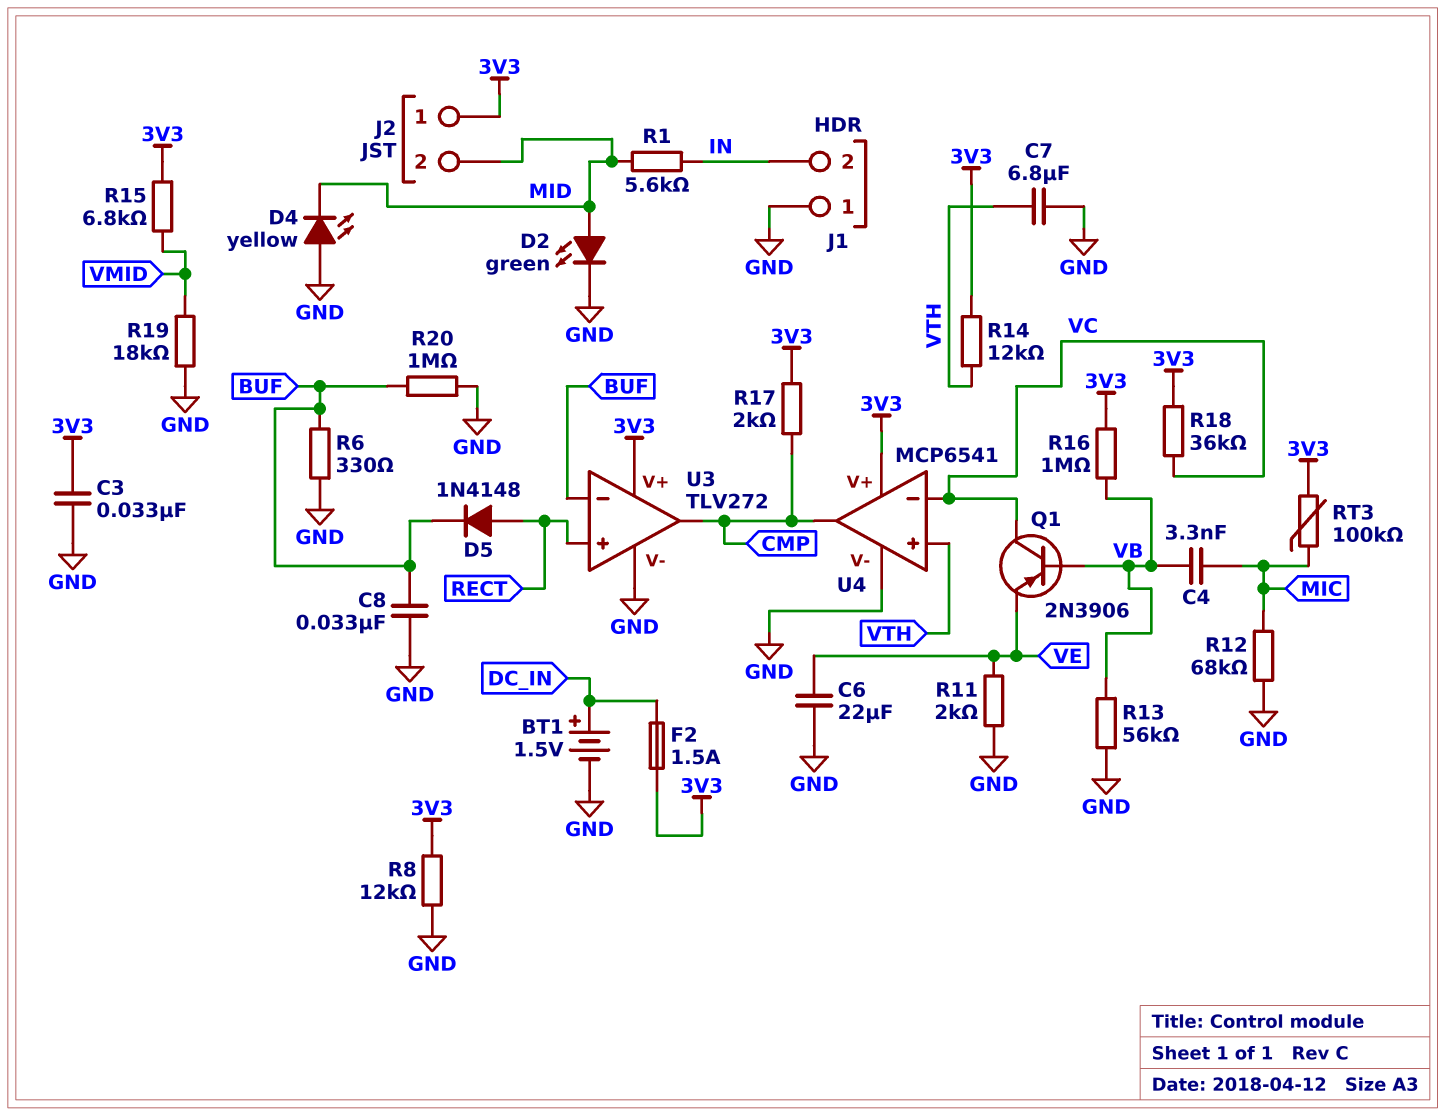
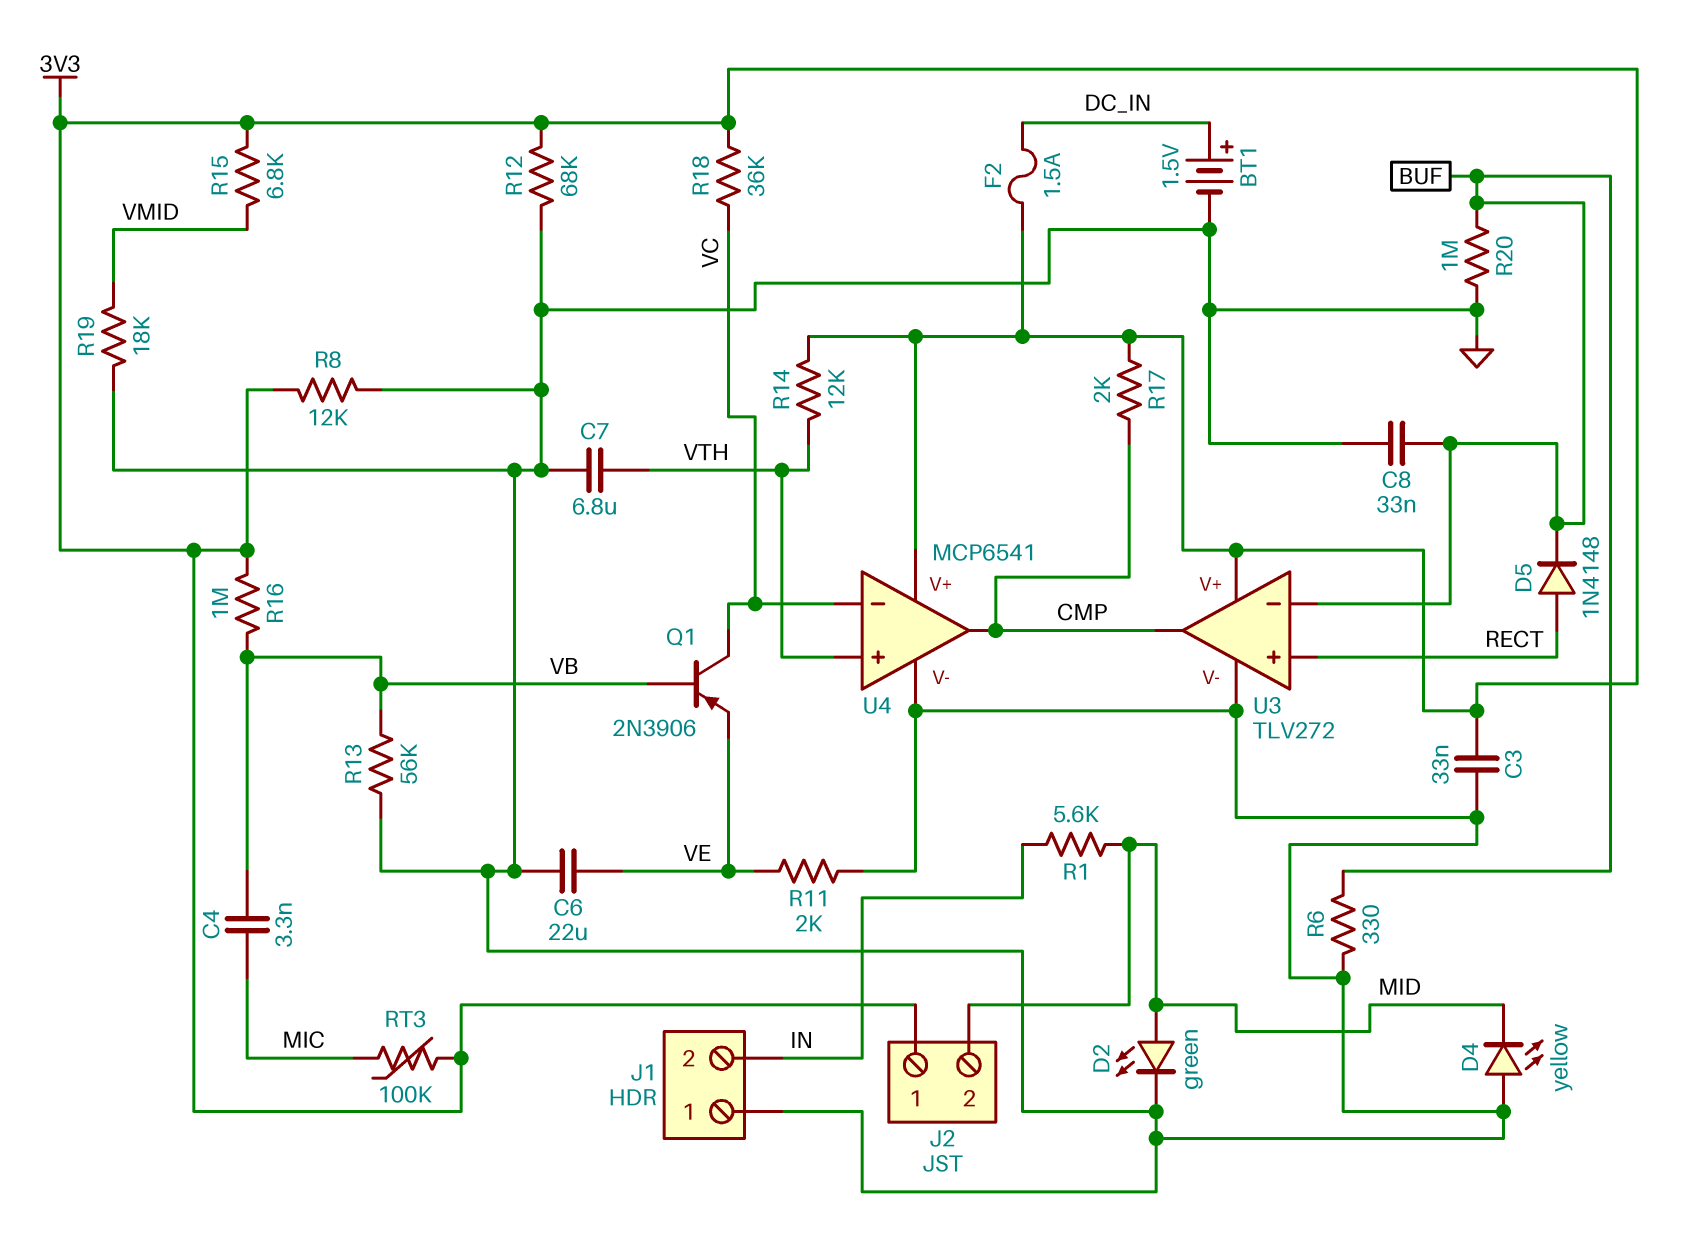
R12: 68k (GND, MIC) -> 68k (3V3, GND)

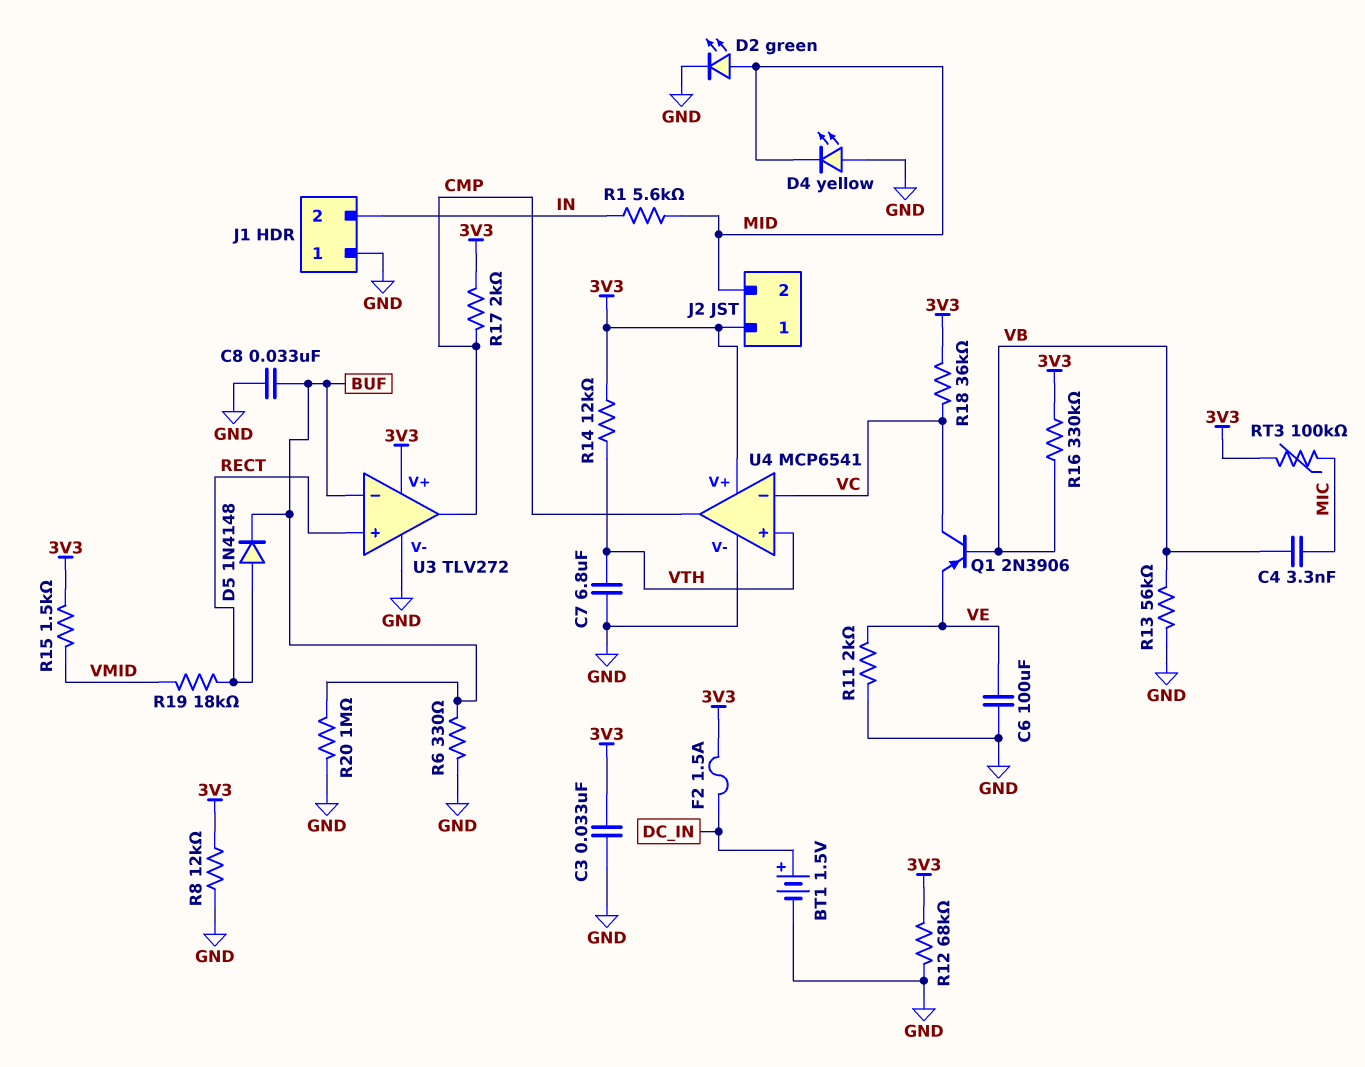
C6: 22uF (GND, VE) -> 100uF (GND, VE)
R15: 6.8k (3V3, VMID) -> 1.5k (3V3, VMID)
R16: 1M (3V3, VB) -> 330k (3V3, VB)
R19: 18k (GND, VMID) -> 18k (RECT, VMID)

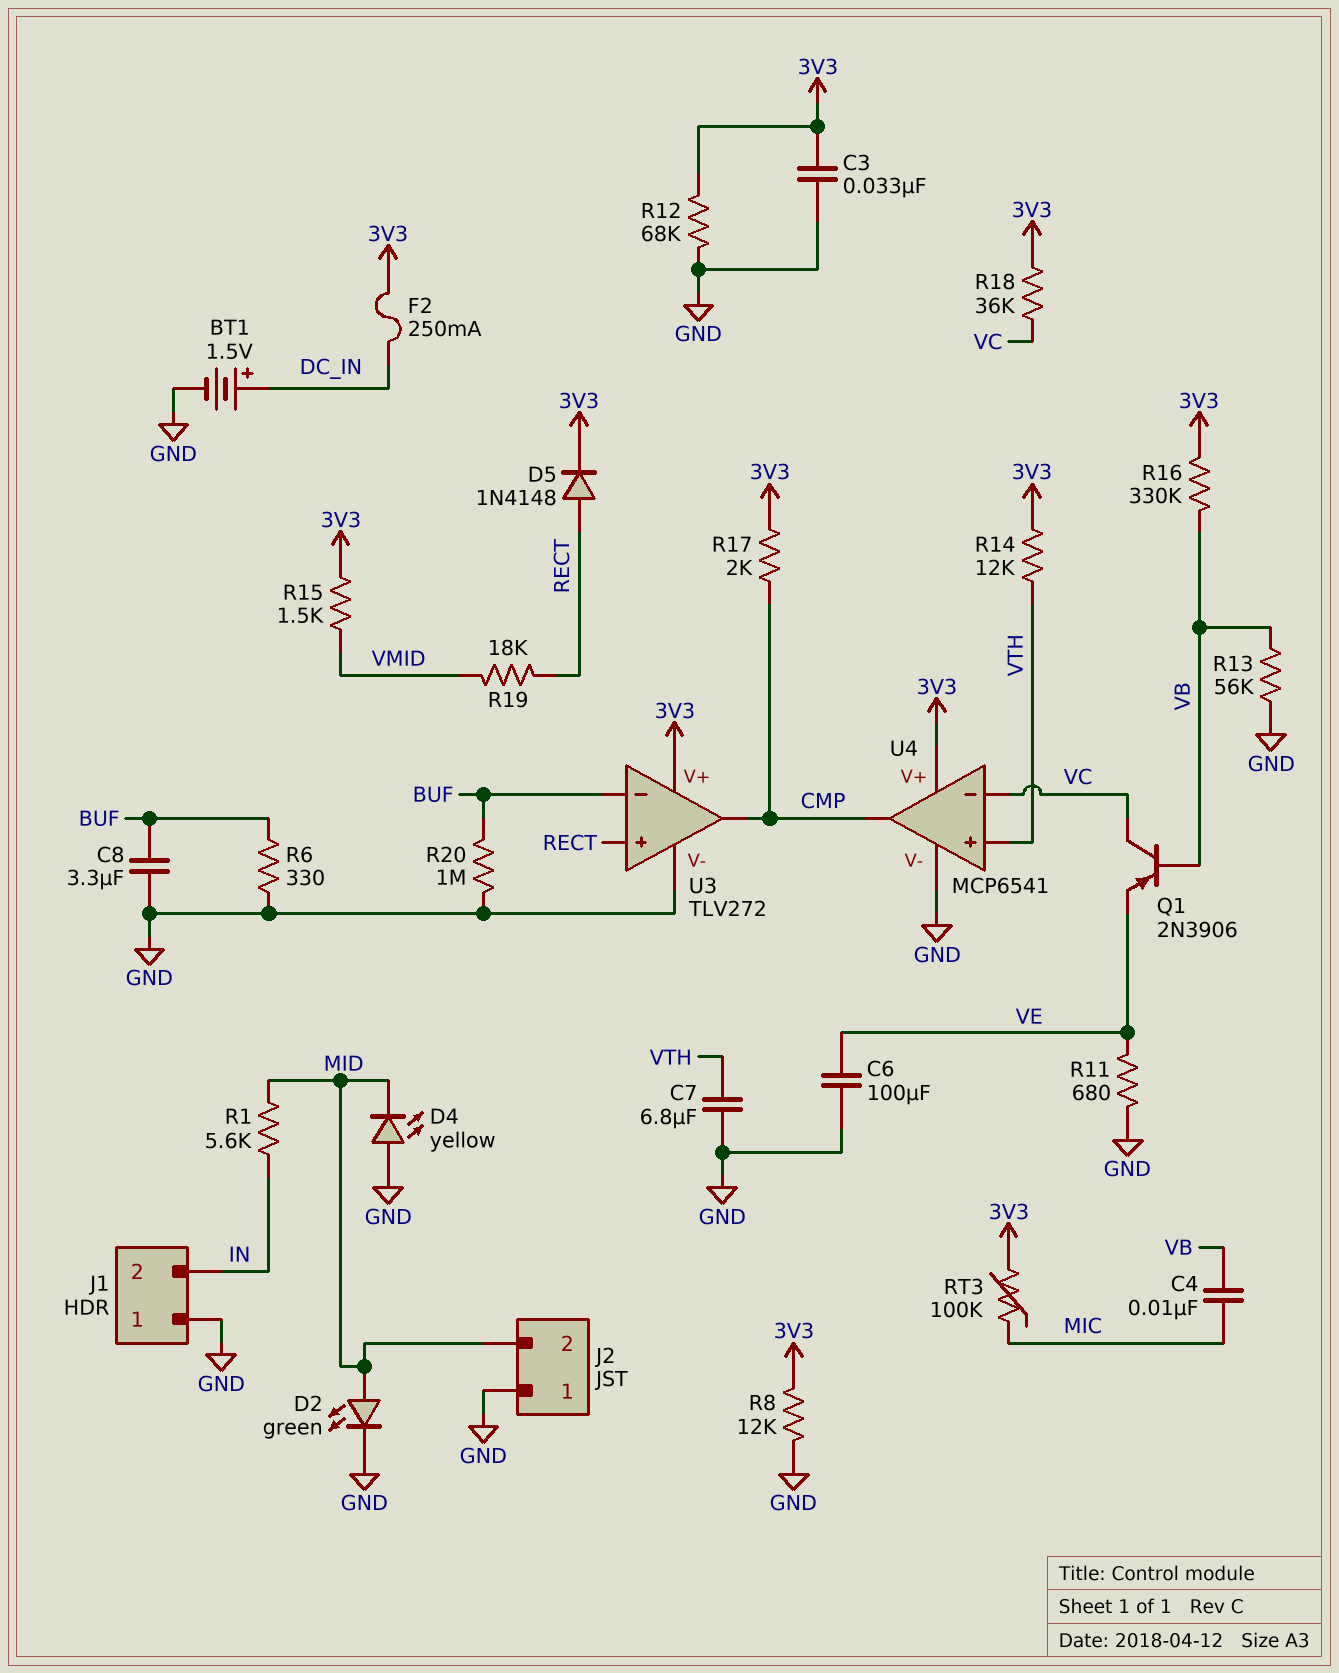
C4: 3.3nF (MIC, VB) -> 10nF (MIC, VB)
C8: 33nF (BUF, GND) -> 3.3uF (BUF, GND)
D5: diode 1N4148 (A RECT, K BUF) -> diode 1N4148 (A RECT, K 3V3)
F2: 1.5A (3V3, DC_IN) -> 250mA (3V3, DC_IN)
J2 pin 1: 3V3 -> GND
R11: 2k (GND, VE) -> 680 (GND, VE)

